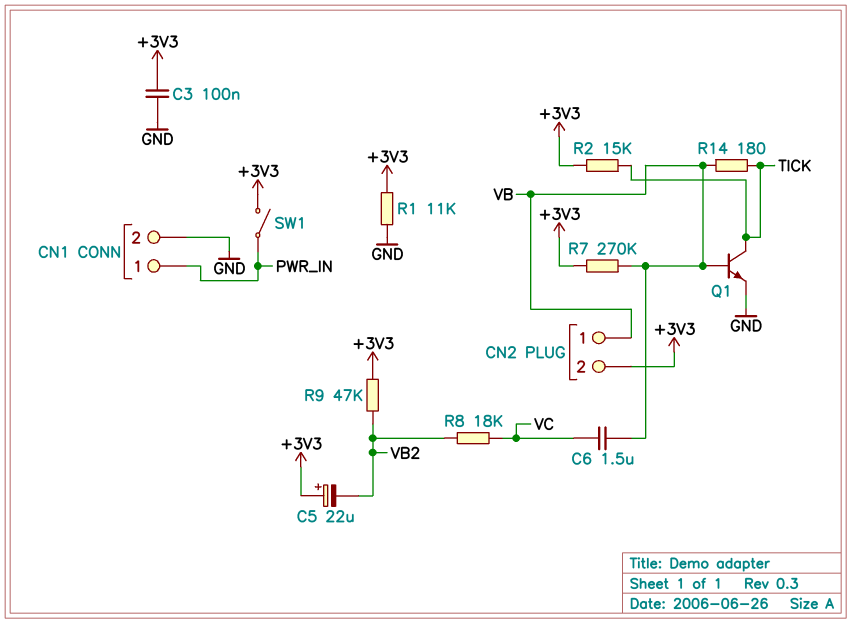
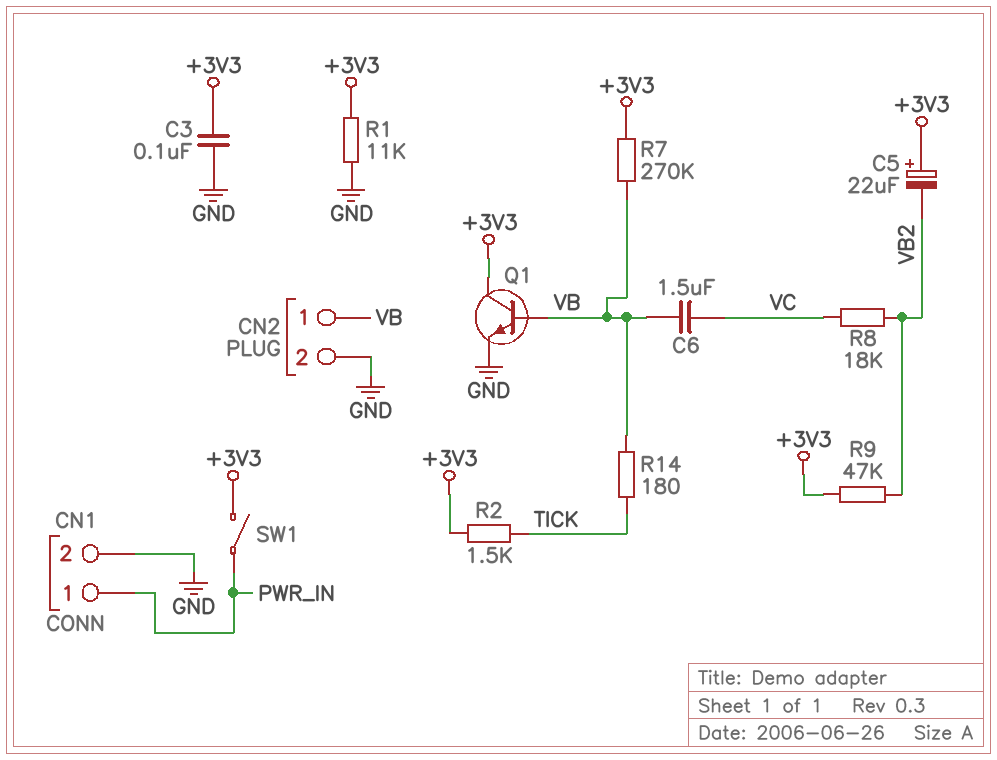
CN2 pin 2: +3V3 -> GND
Q1: NPN (B VB, C TICK, E GND) -> NPN (B VB, C +3V3, E GND)
R2: 15k (+3V3, TICK) -> 1.5k (+3V3, TICK)

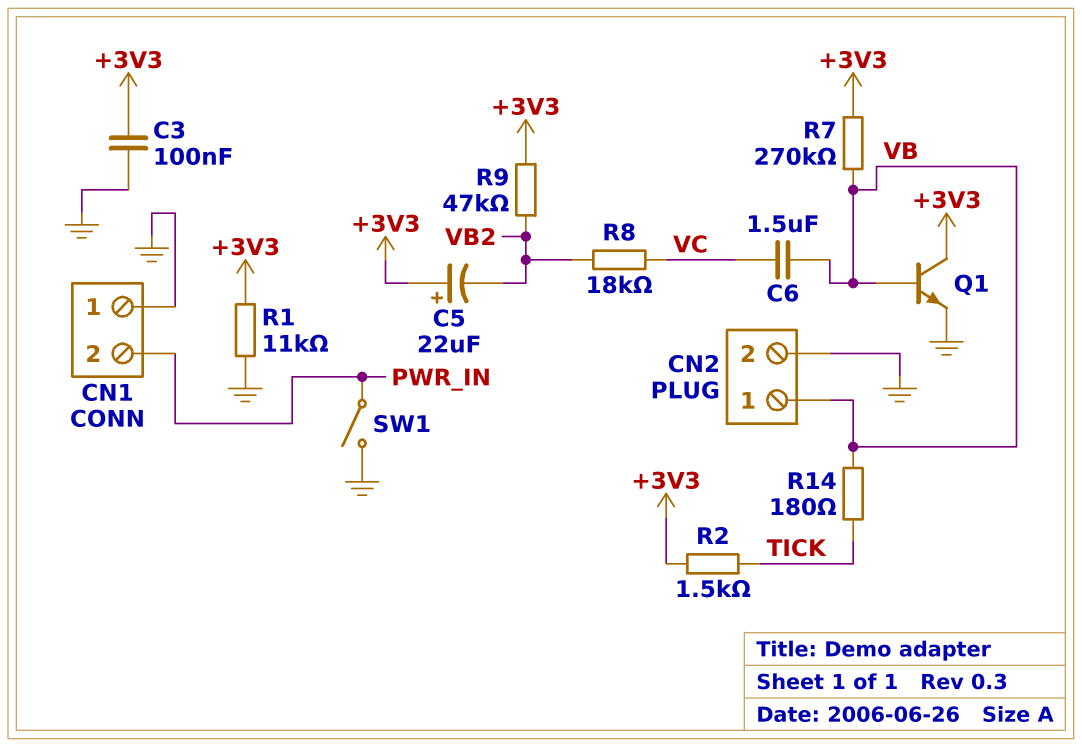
CN1 pin 1: PWR_IN -> GND
CN1 pin 2: GND -> PWR_IN
SW1: switch (+3V3, PWR_IN) -> switch (GND, PWR_IN)

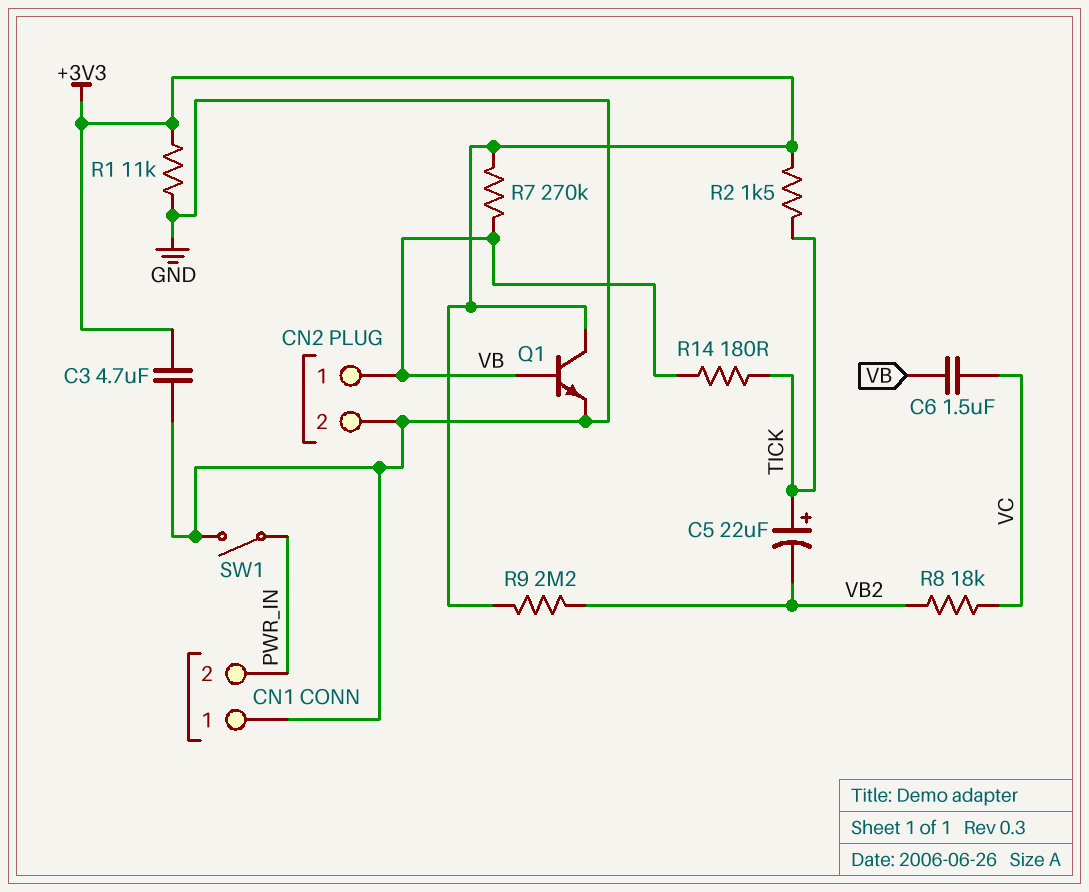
C3: 100nF (+3V3, GND) -> 4.7uF (+3V3, GND)
C5: 22uF (plus +3V3, minus VB2) -> 22uF (plus TICK, minus VB2)
R9: 47k (+3V3, VB2) -> 2.2M (+3V3, VB2)

